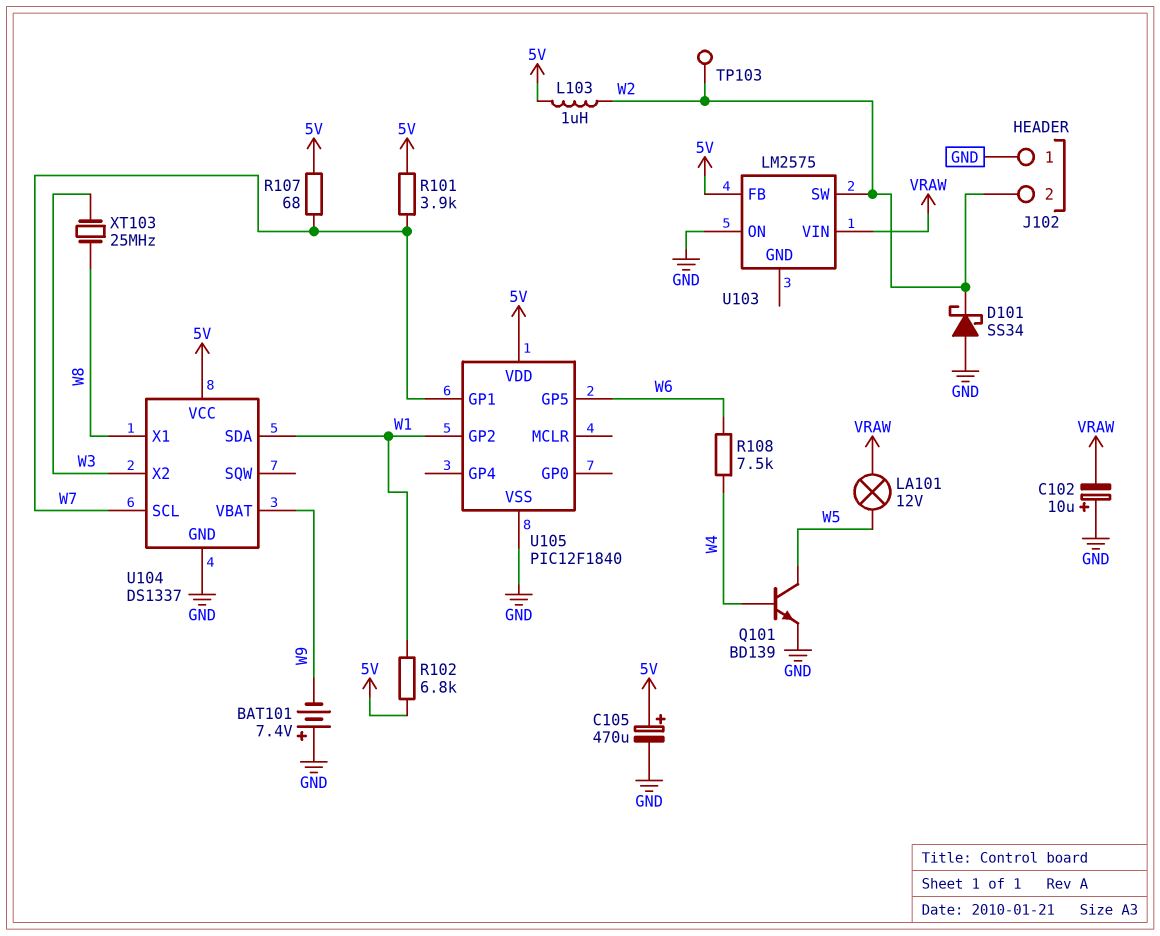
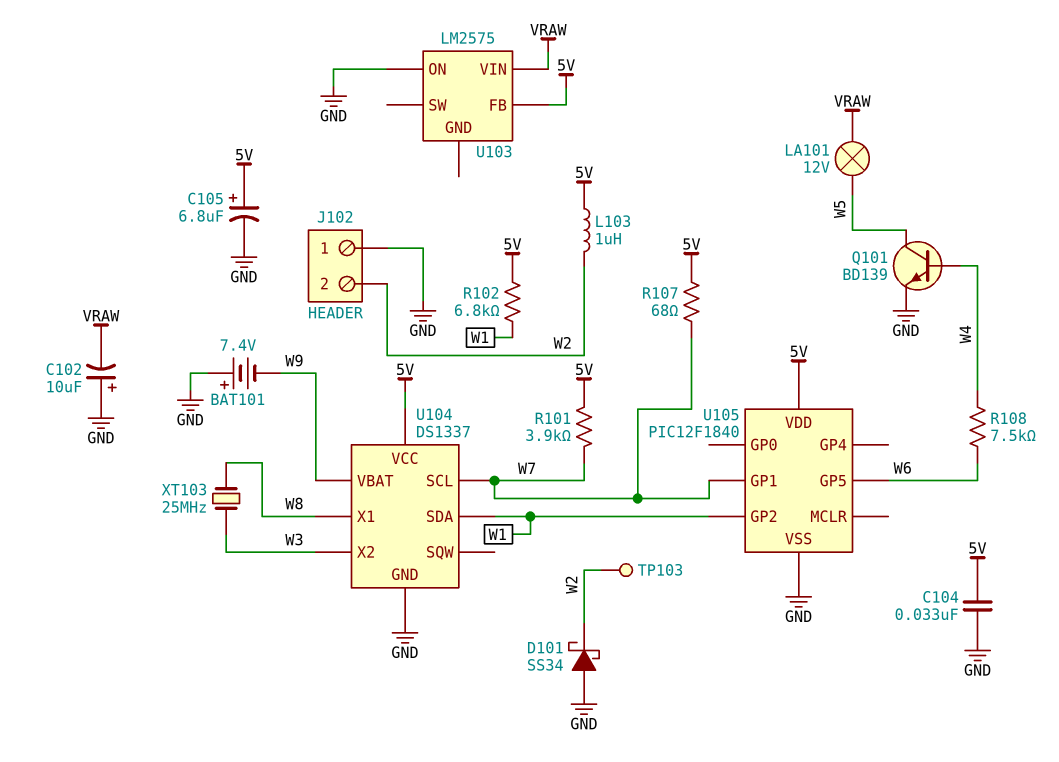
C104: none -> 33nF (5V, GND)
C105: 470uF (plus 5V, minus GND) -> 6.8uF (plus 5V, minus GND)
U103 pin SW: W2 -> none

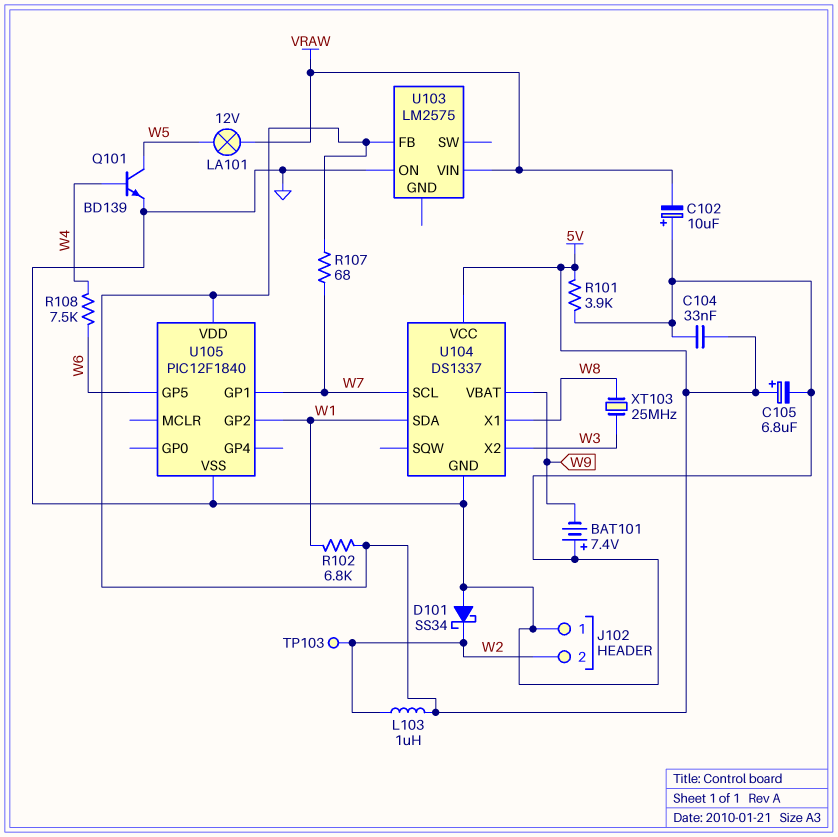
R101: 3.9k (5V, W7) -> 3.9k (5V, GND)

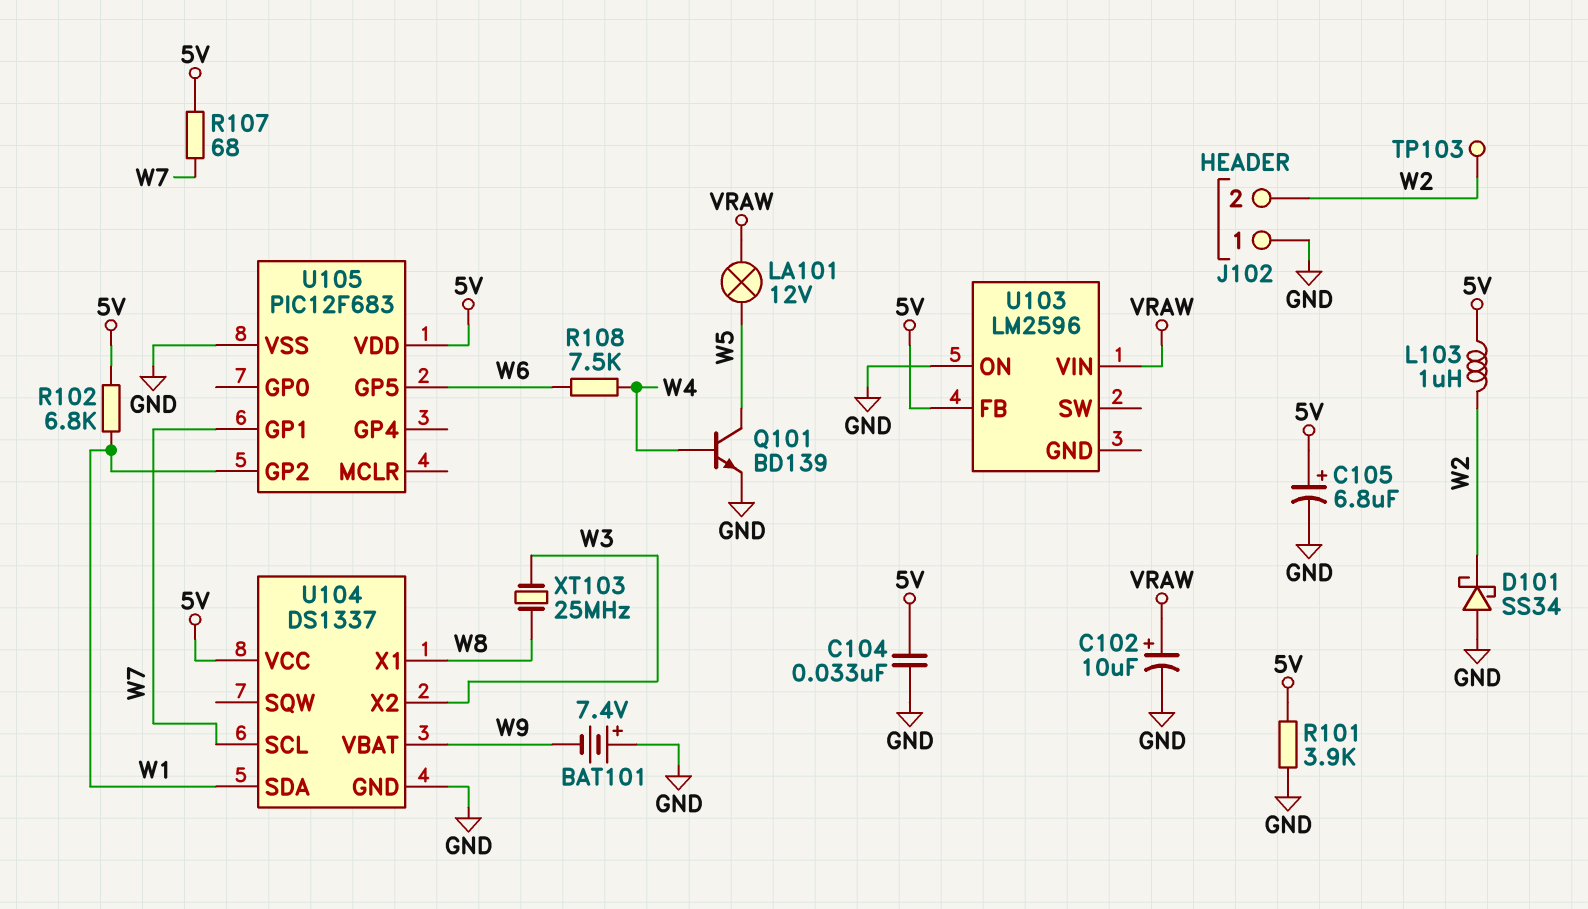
C102: 10uF (plus GND, minus VRAW) -> 10uF (plus VRAW, minus GND)
U103: LM2575 -> LM2596
U105: PIC12F1840 -> PIC12F683

